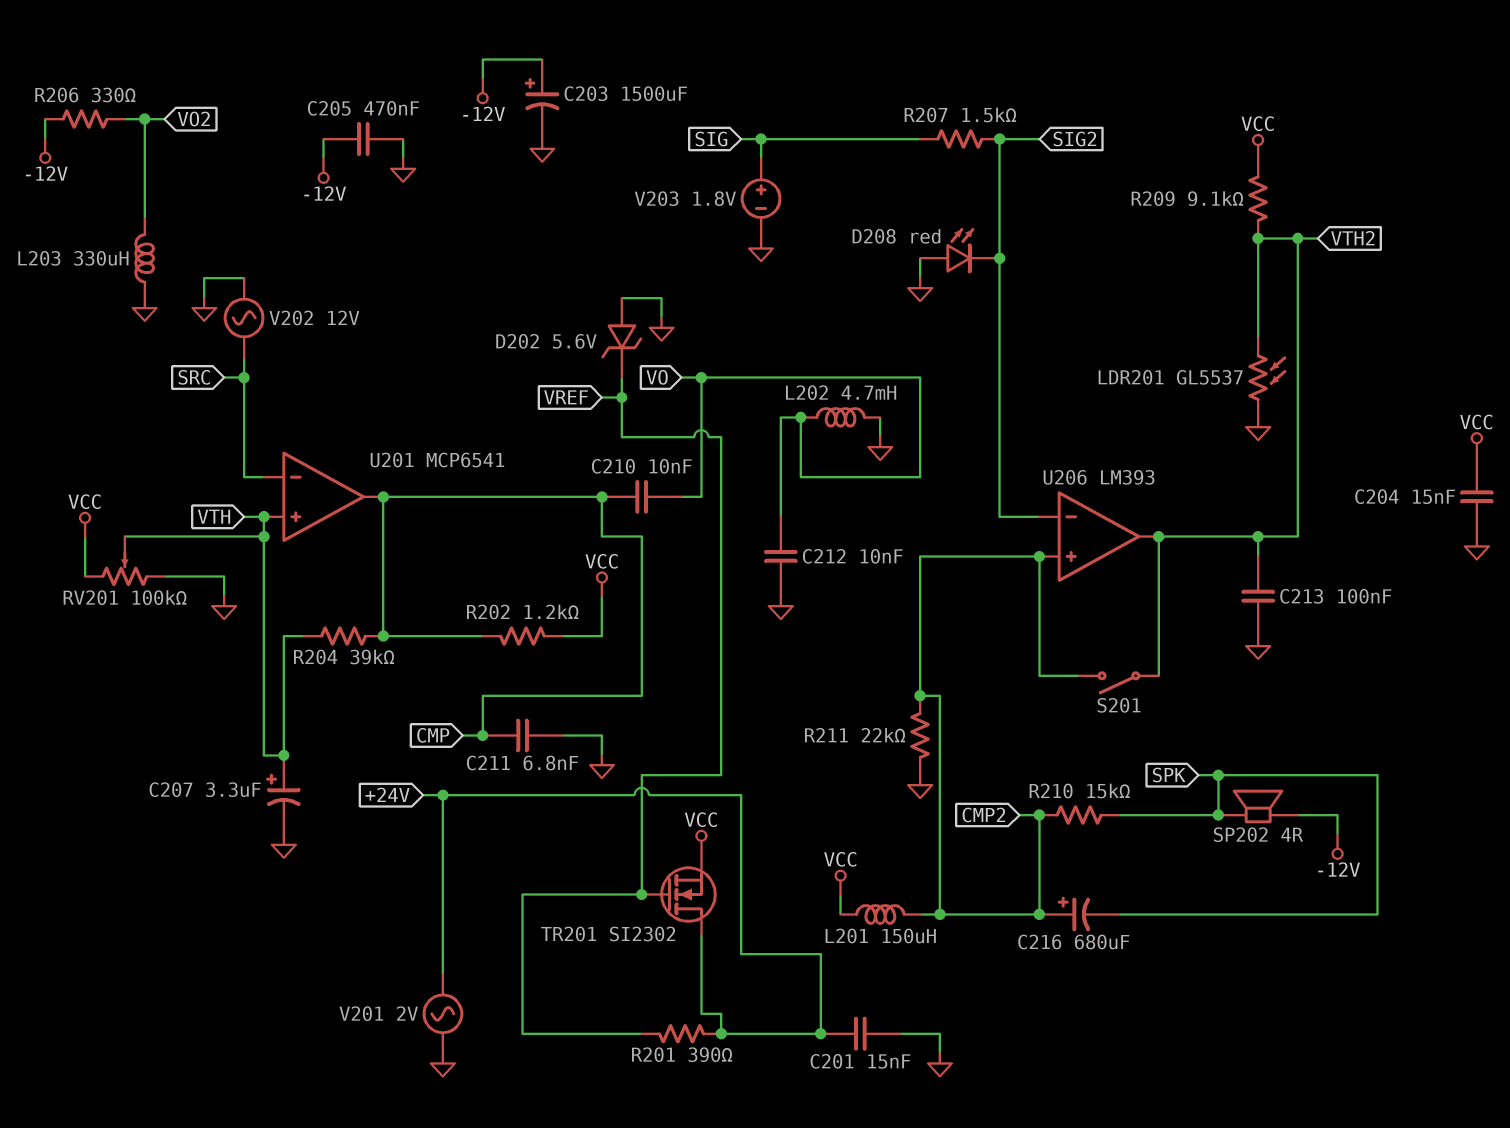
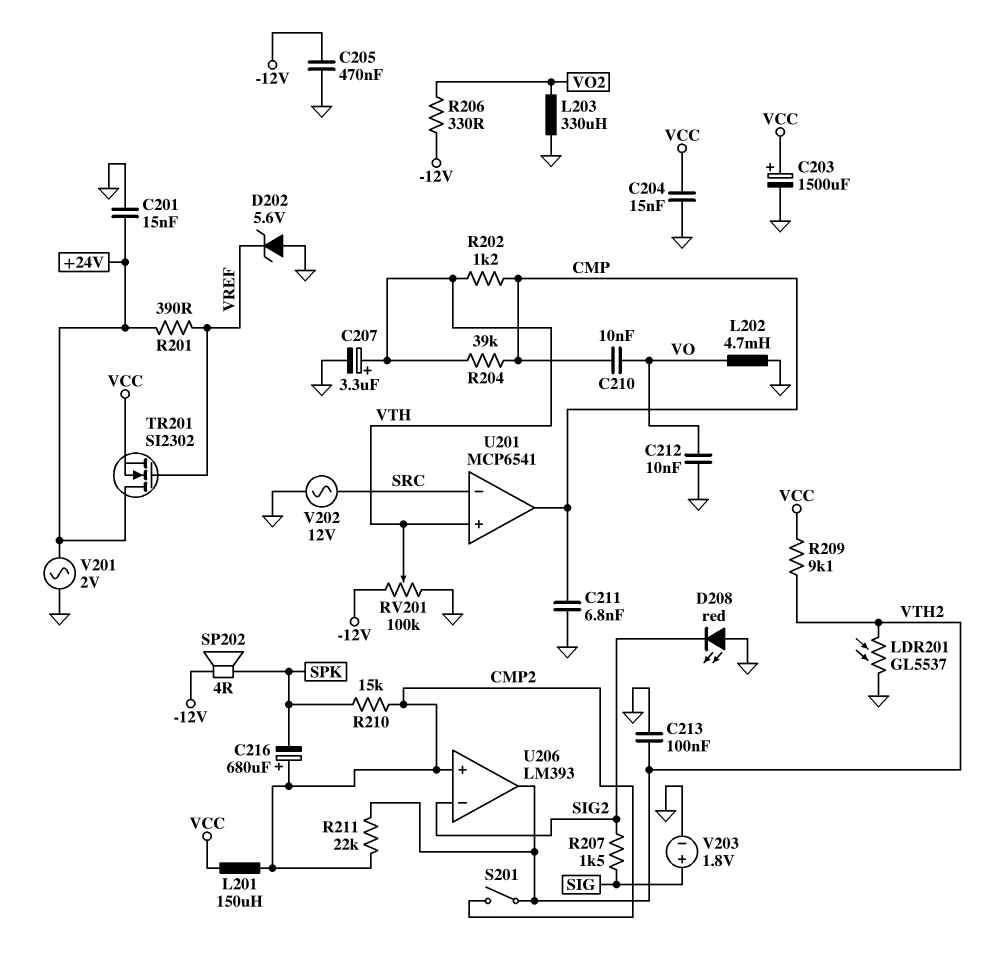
C203: 1500uF (plus -12V, minus GND) -> 1500uF (plus VCC, minus GND)
R202: 1.2k (CMP, VCC) -> 1.2k (CMP, VTH)
R211: 22k (CMP2, GND) -> 22k (CMP2, VTH2)
RV201: 100k (GND, VCC, wiper VTH) -> 100k (-12V, GND, wiper VTH)

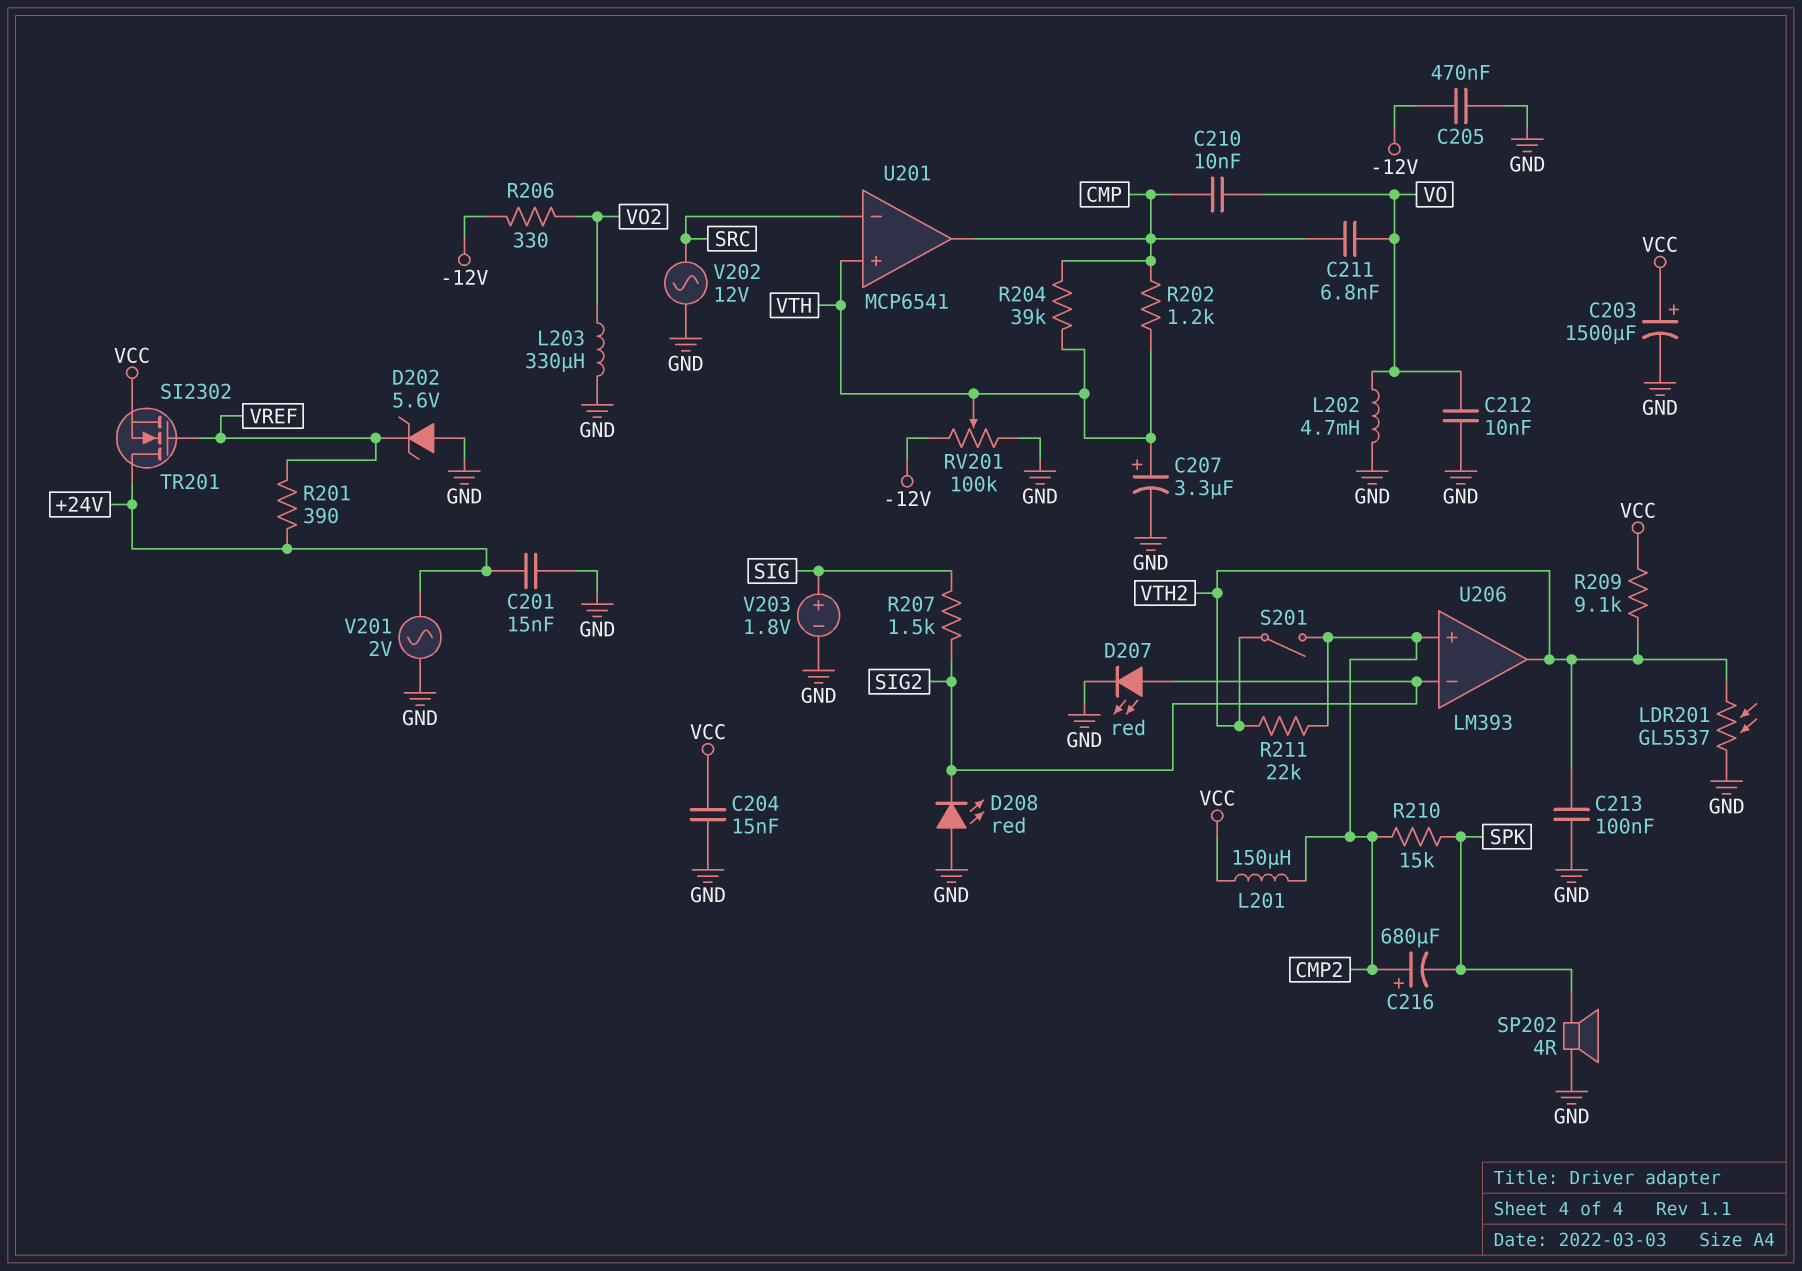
C211: 6.8nF (CMP, GND) -> 6.8nF (CMP, VO)
D207: none -> LED red (A SIG2, K GND)
SP202: speaker 4R (-12V, SPK) -> speaker 4R (GND, SPK)

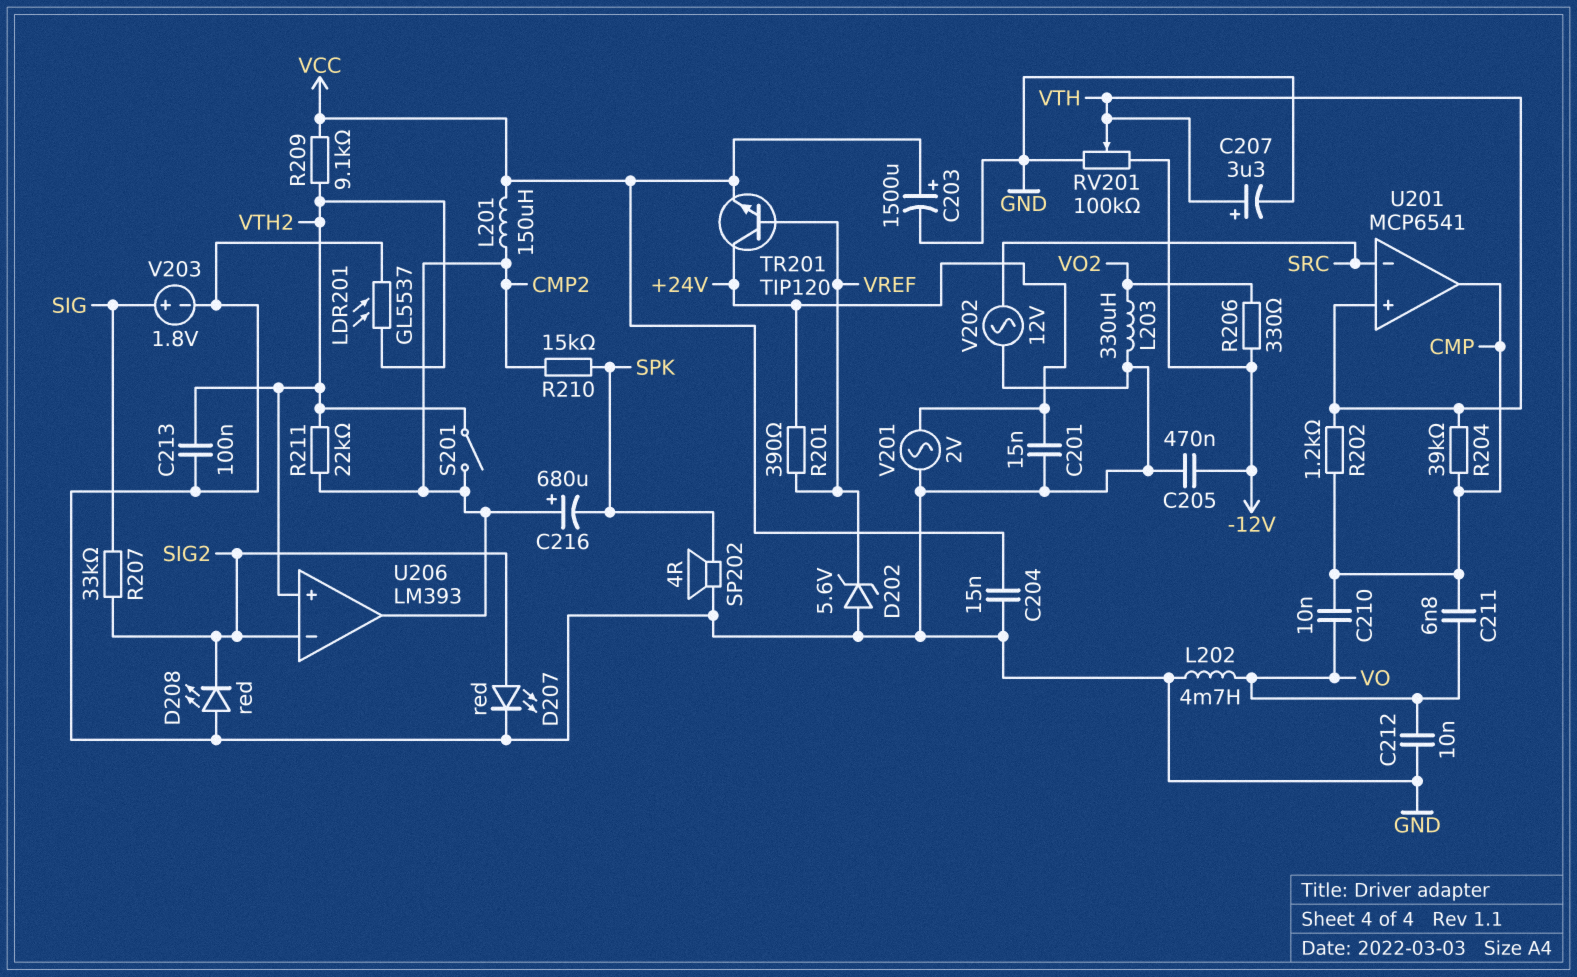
R207: 1.5k (SIG, SIG2) -> 33k (SIG, SIG2)
TR201: NMOS SI2302 (G VREF, D +24V, S VCC) -> NPN TIP120 (B VREF, C +24V, E VCC)
U206 pin in+: CMP2 -> VTH2
U206 pin out: VTH2 -> CMP2

